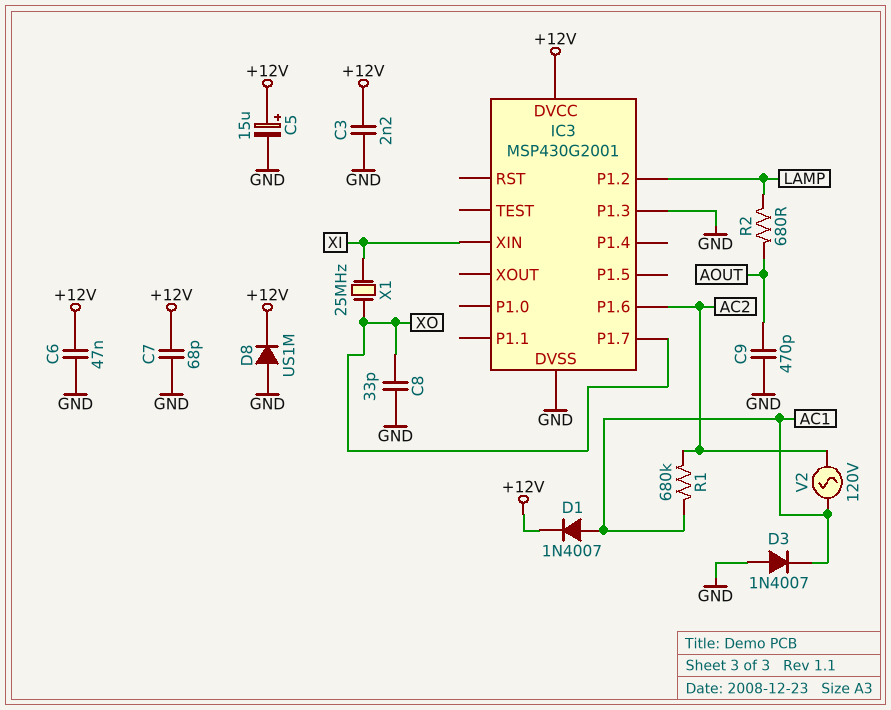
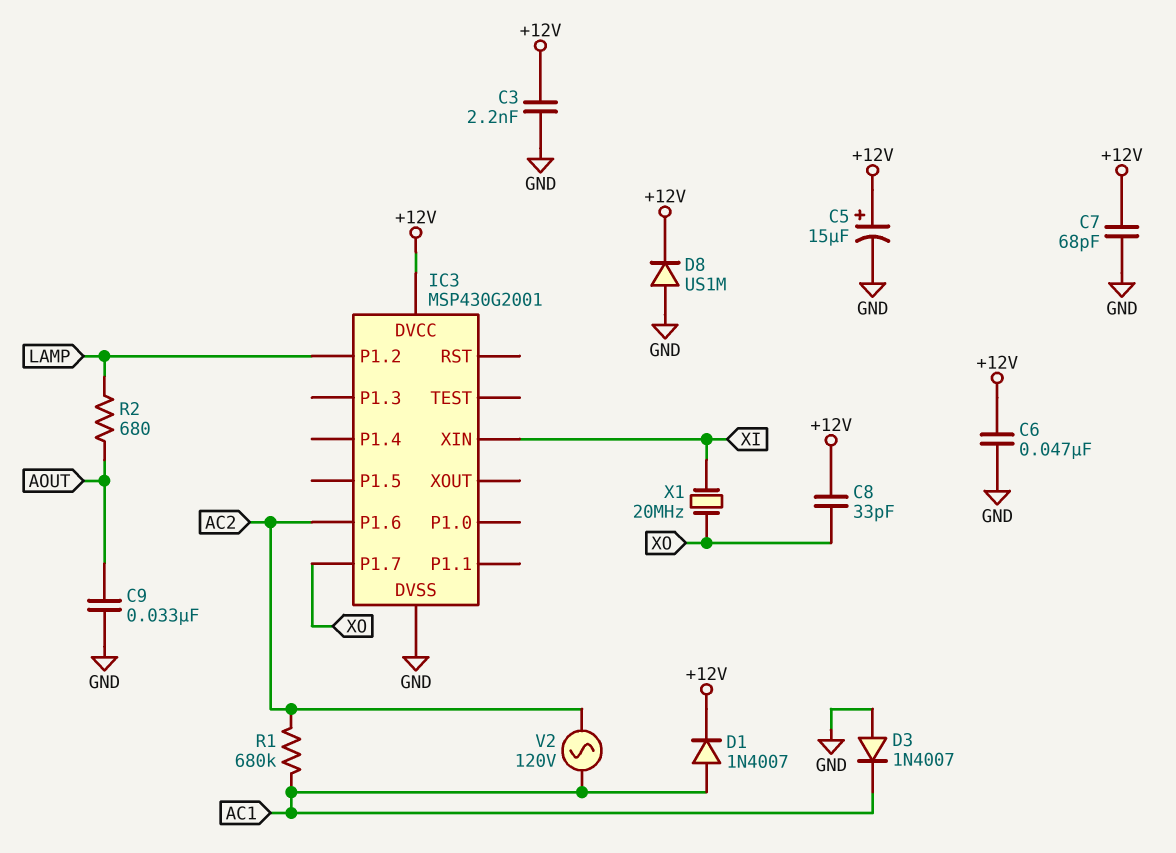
C8: 33pF (GND, XO) -> 33pF (+12V, XO)
C9: 470pF (AOUT, GND) -> 33nF (AOUT, GND)
IC3 pin P1.3: GND -> none
X1: 25MHz (XI, XO) -> 20MHz (XI, XO)

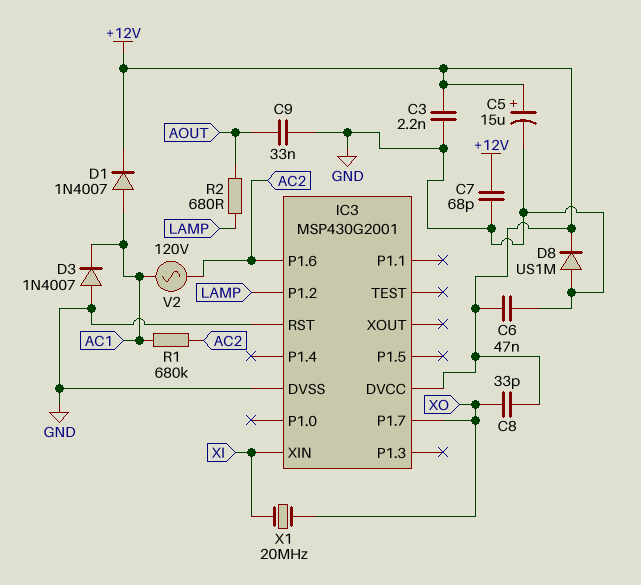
IC3 pin RST: none -> GND

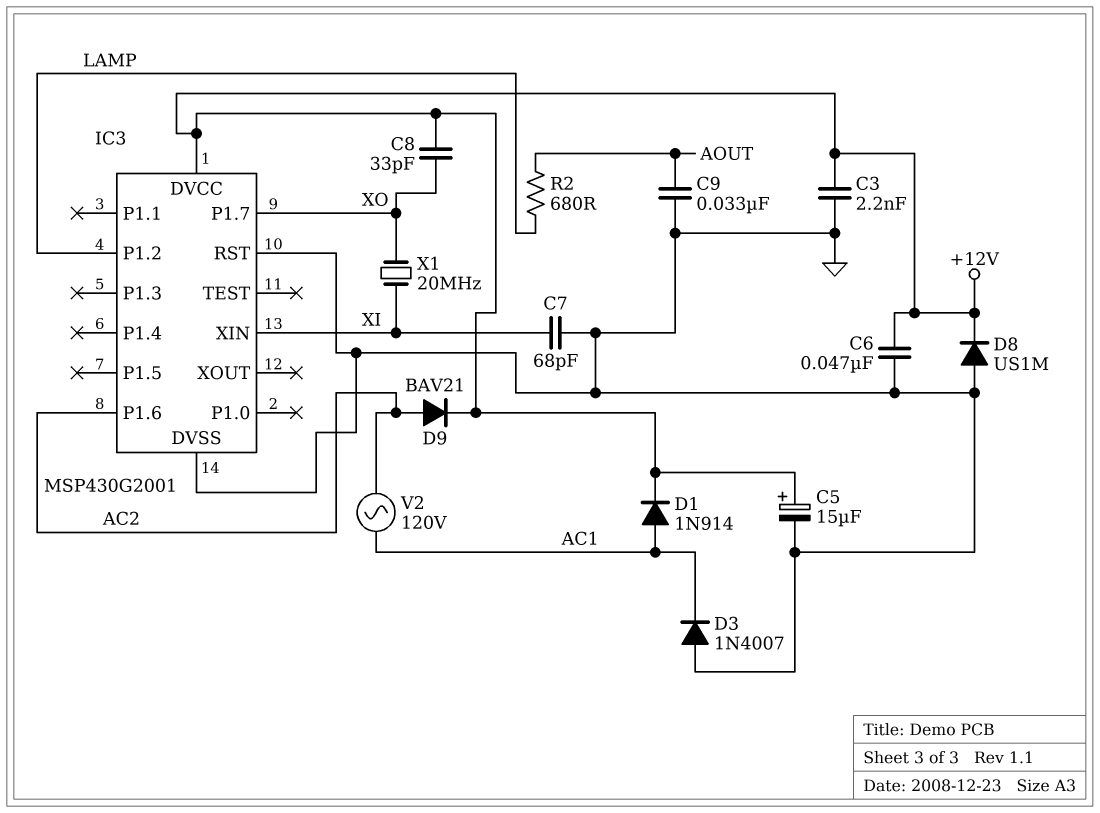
C7: 68pF (+12V, GND) -> 68pF (GND, XI)
D1: diode 1N4007 (A AC1, K +12V) -> diode 1N914 (A AC1, K +12V)
D9: none -> diode BAV21 (A AC2, K +12V)
R1: 680k (AC1, AC2) -> none

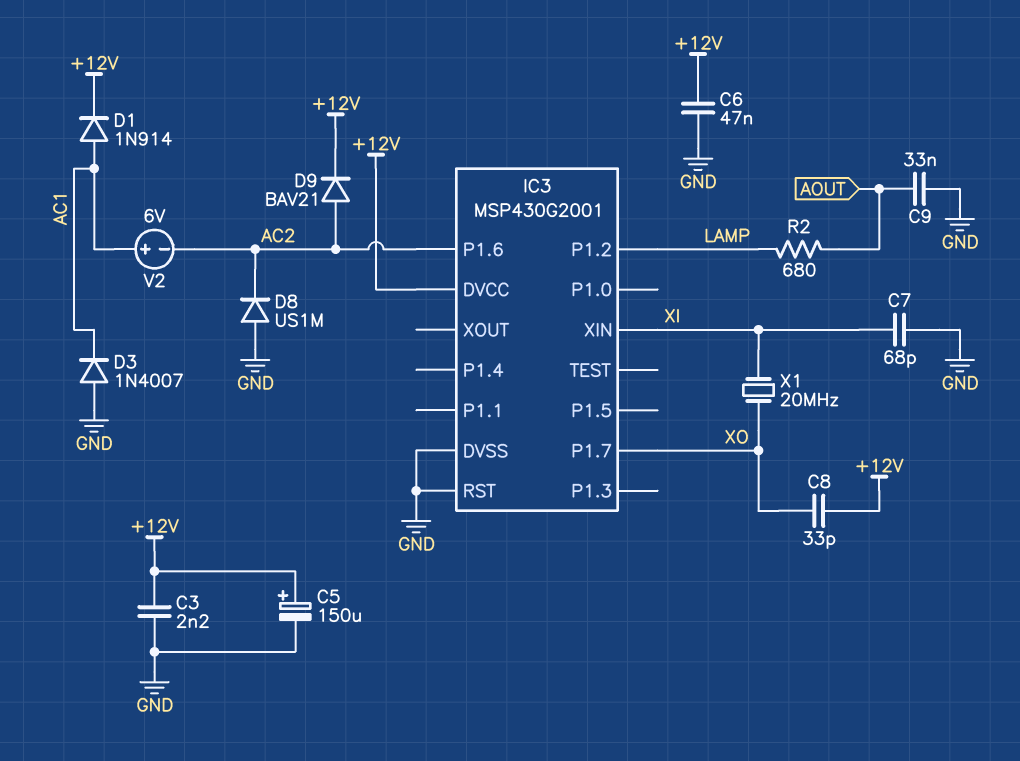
C5: 15uF (plus +12V, minus GND) -> 150uF (plus +12V, minus GND)
D8: diode US1M (A GND, K +12V) -> diode US1M (A GND, K AC2)
V2: AC 120V (AC1, AC2) -> 6V (plus AC1, minus AC2)

